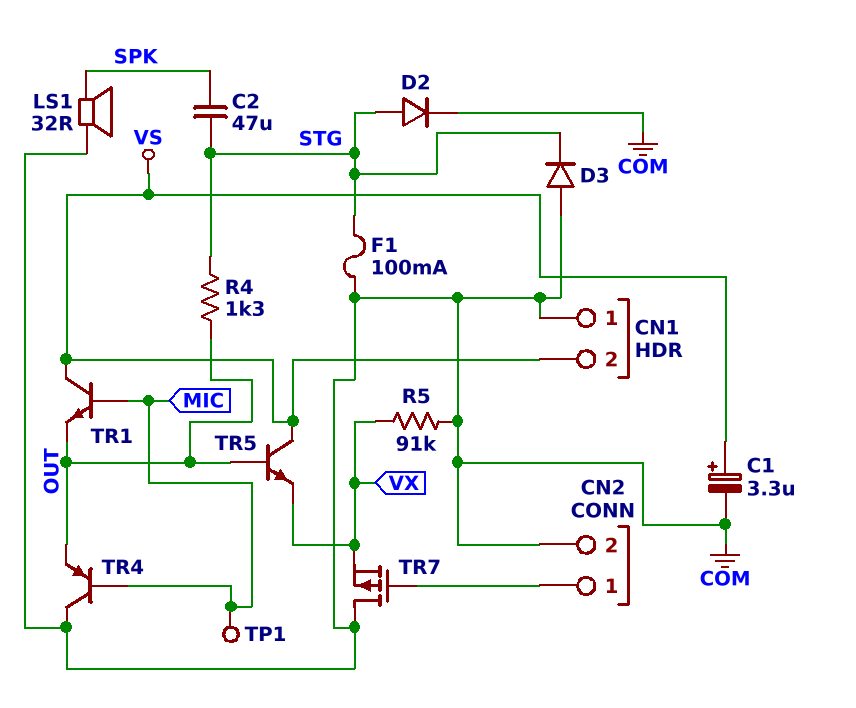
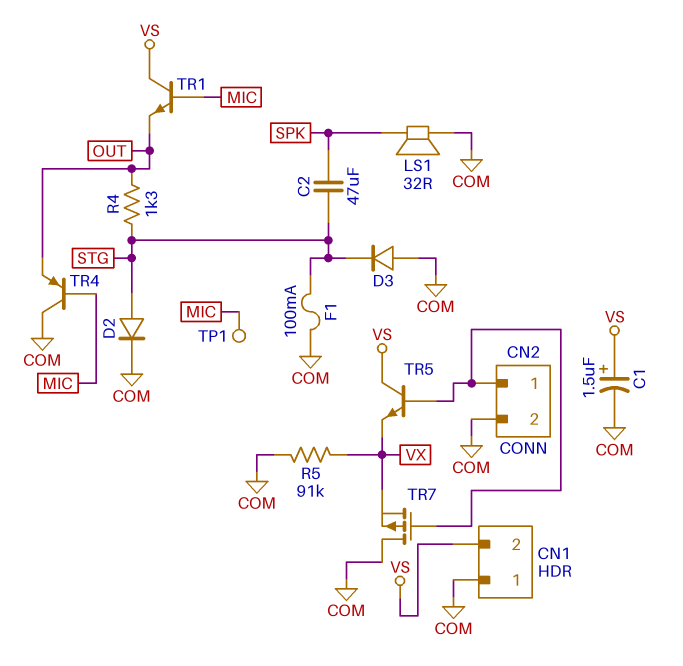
C1: 3.3uF (plus VS, minus COM) -> 1.5uF (plus VS, minus COM)
TR5: NPN (B OUT, C VS, E VX) -> NPN (B CN2/1, C VS, E VX)

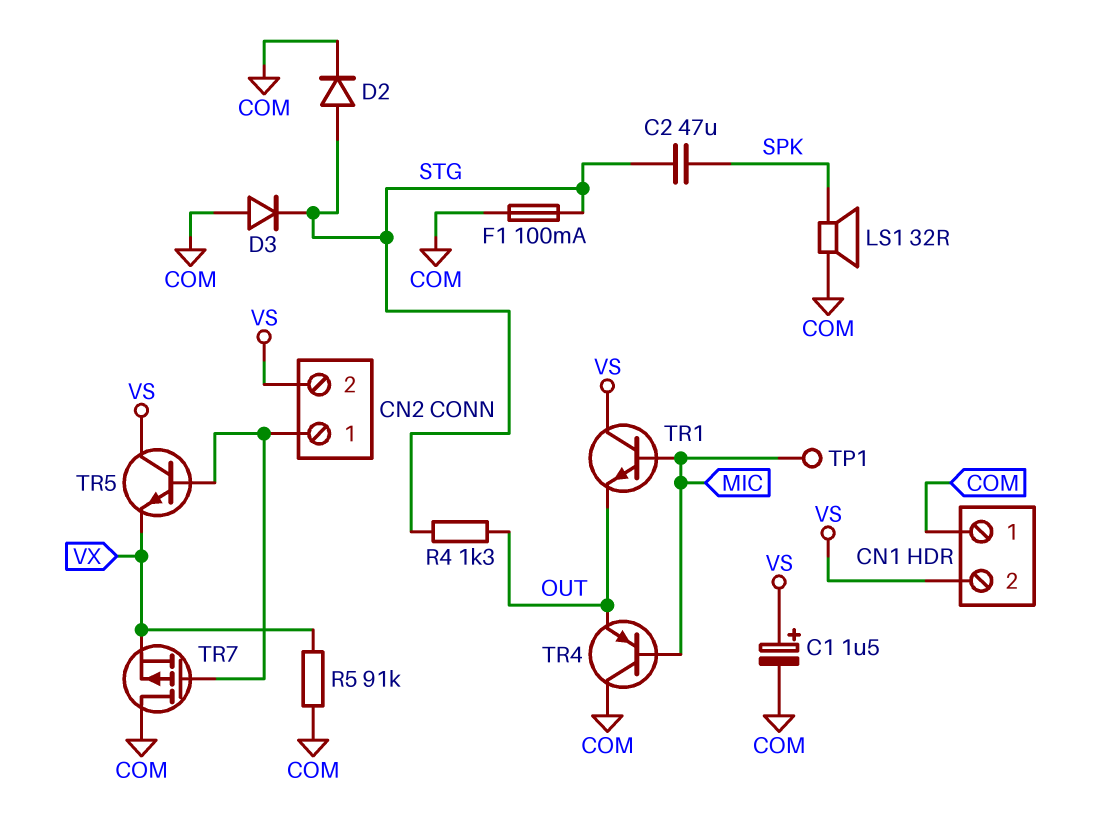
CN2 pin 2: COM -> VS

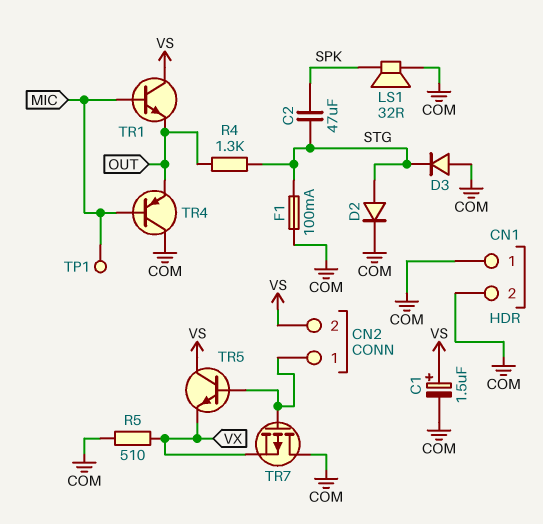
CN1 pin 2: VS -> COM
R5: 91k (COM, VX) -> 510 (COM, VX)

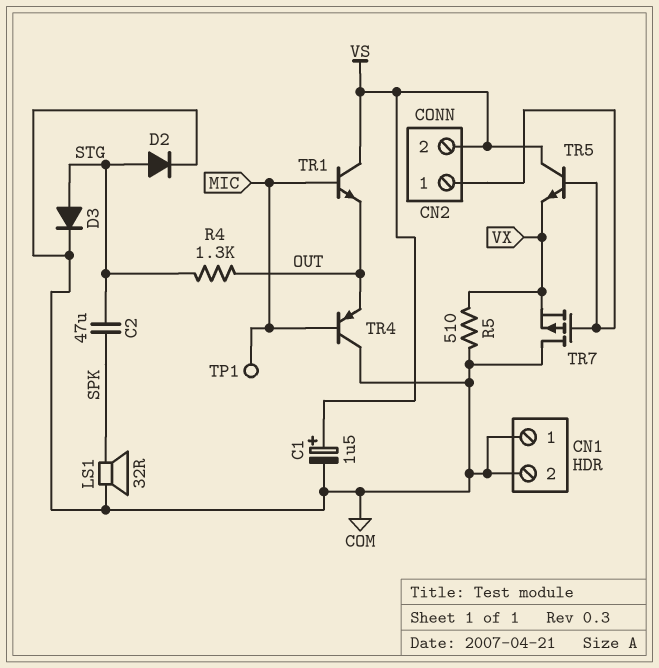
D3: diode (A COM, K STG) -> diode (A STG, K COM)
F1: 100mA (COM, STG) -> none

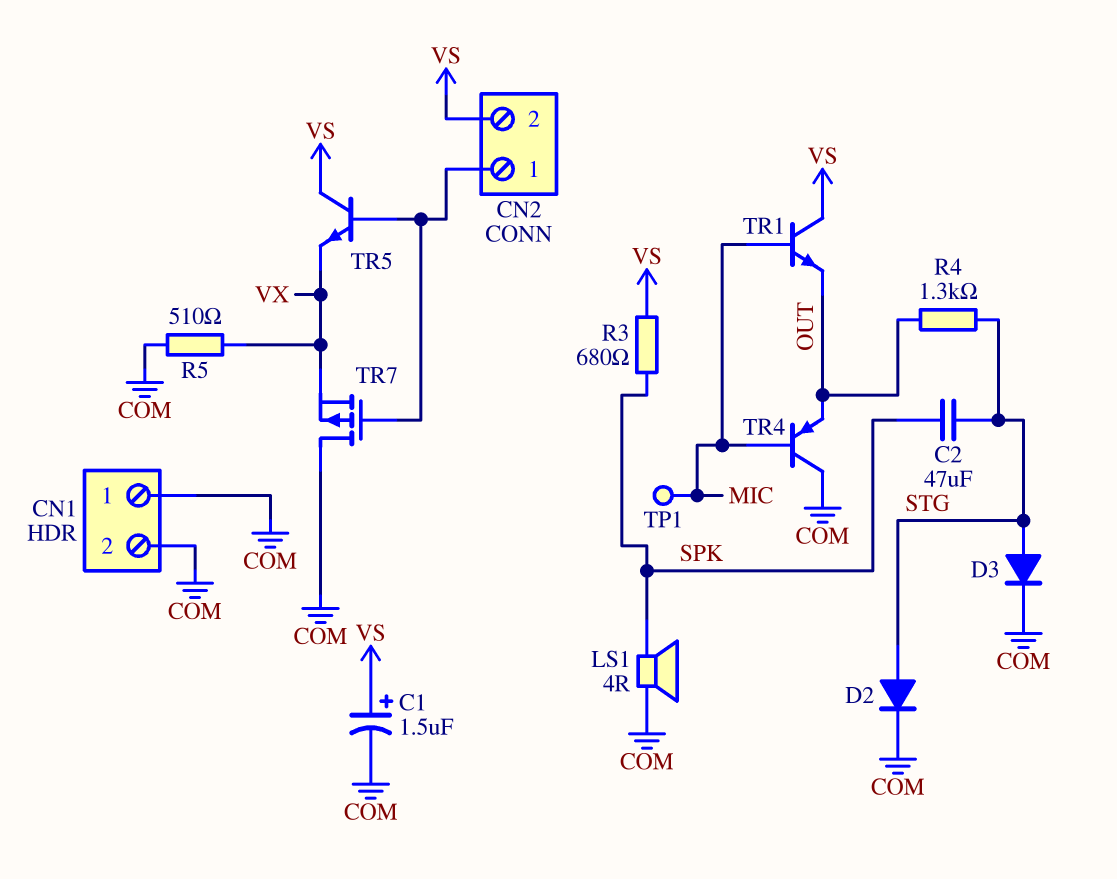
LS1: speaker 32R (COM, SPK) -> speaker 4R (COM, SPK)
R3: none -> 680 (SPK, VS)

